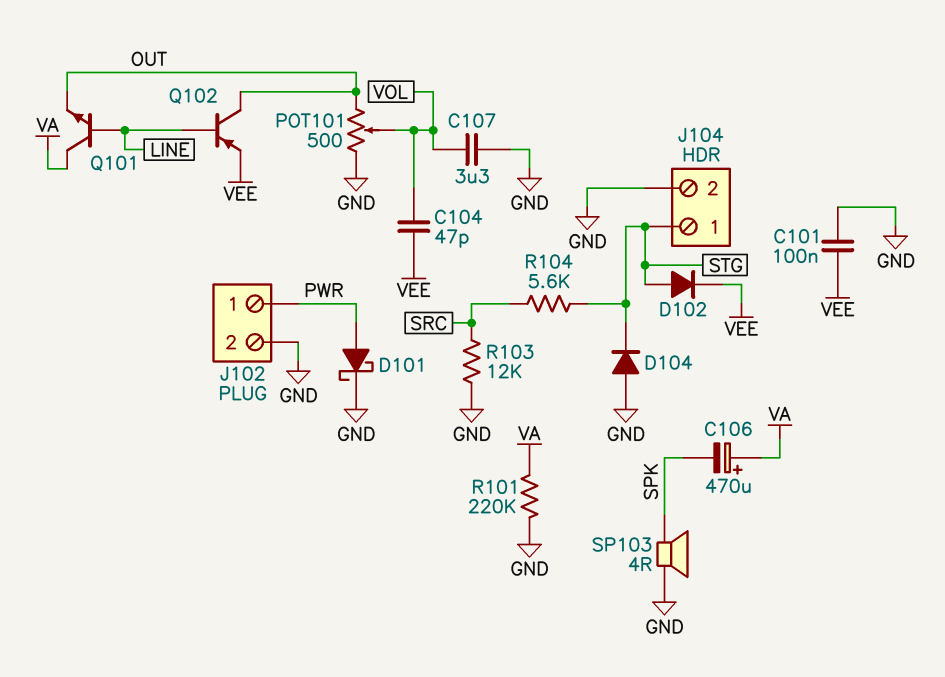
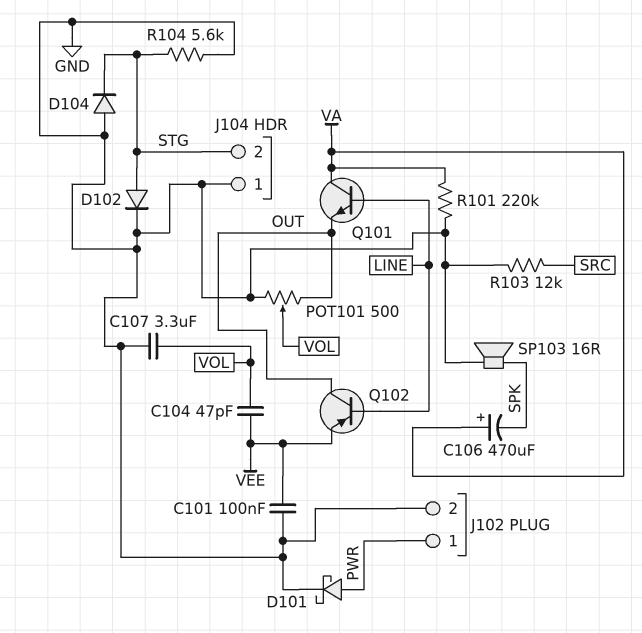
D102: diode (A STG, K VEE) -> diode (A STG, K GND)
J104 pin 1: STG -> GND
J104 pin 2: GND -> STG
R104: 5.6k (SRC, STG) -> 5.6k (GND, STG)
SP103: speaker 4R (GND, SPK) -> speaker 16R (GND, SPK)

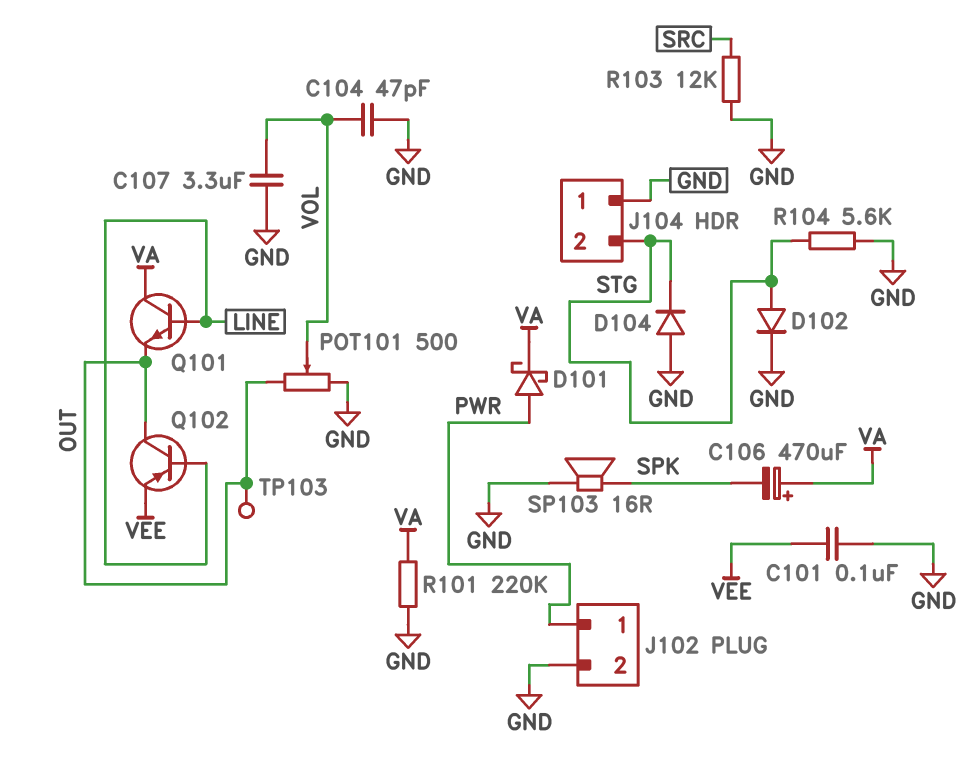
C104: 47pF (VEE, VOL) -> 47pF (GND, VOL)
D101: schottky (A PWR, K GND) -> schottky (A PWR, K VA)
TP103: none -> test point (OUT)

